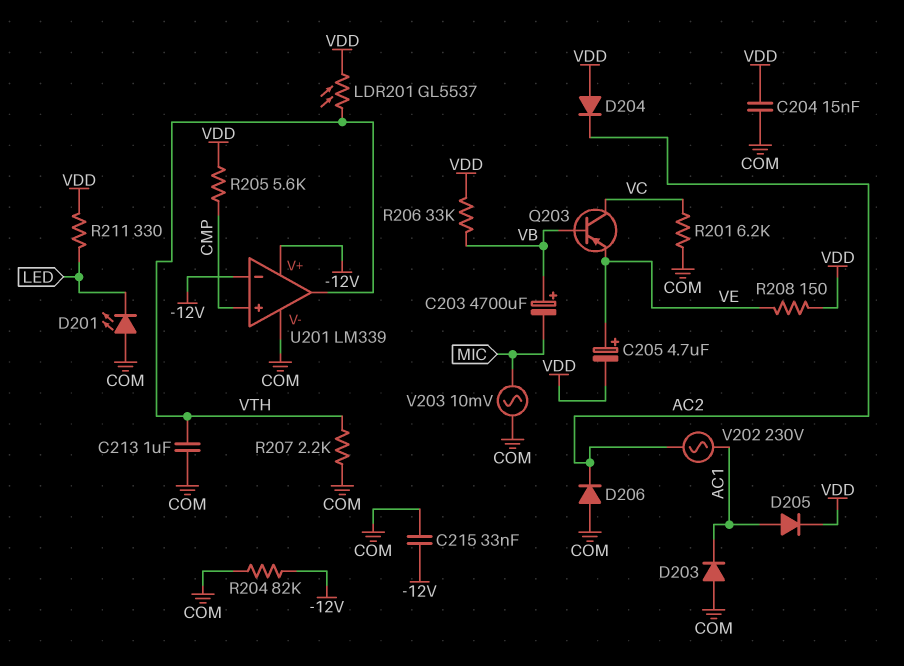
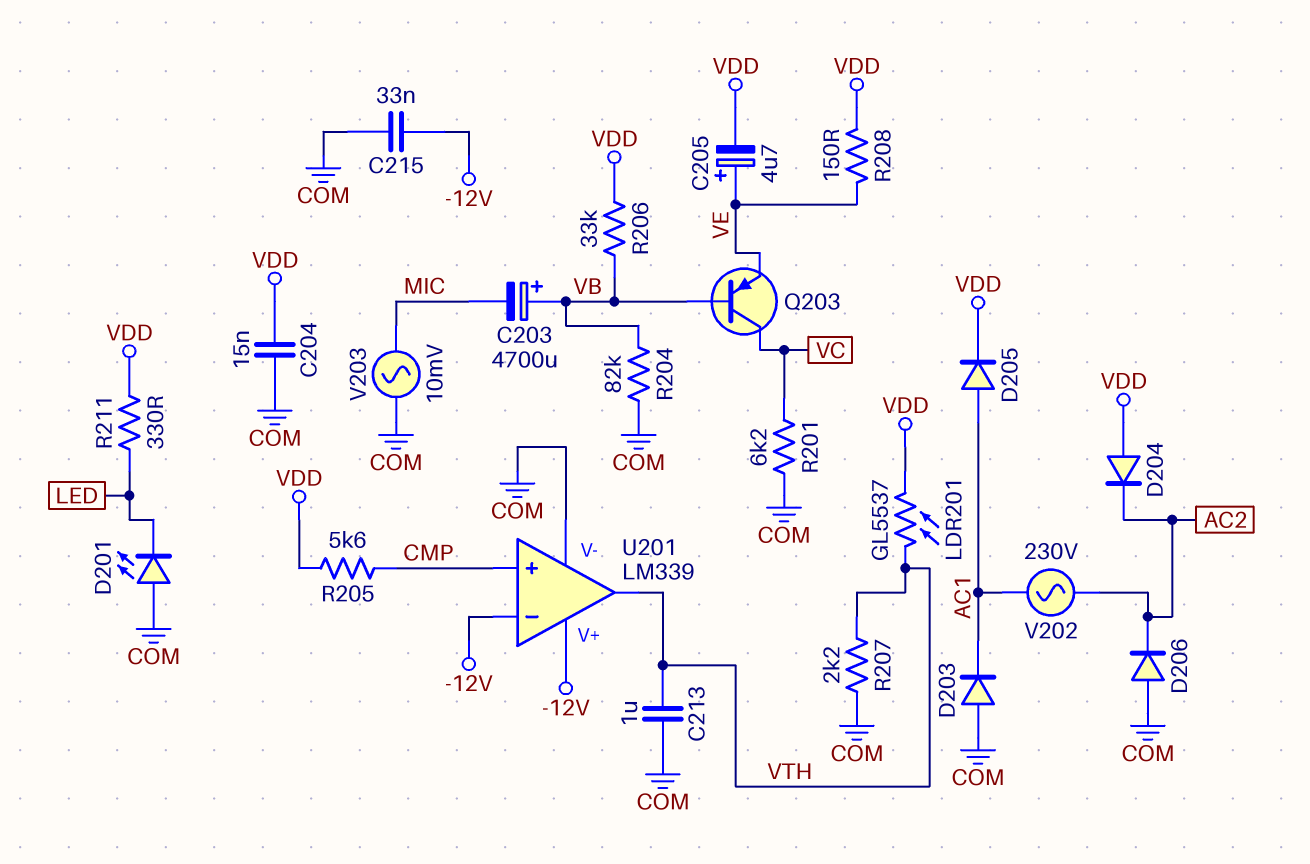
R204: 82k (-12V, COM) -> 82k (COM, VB)

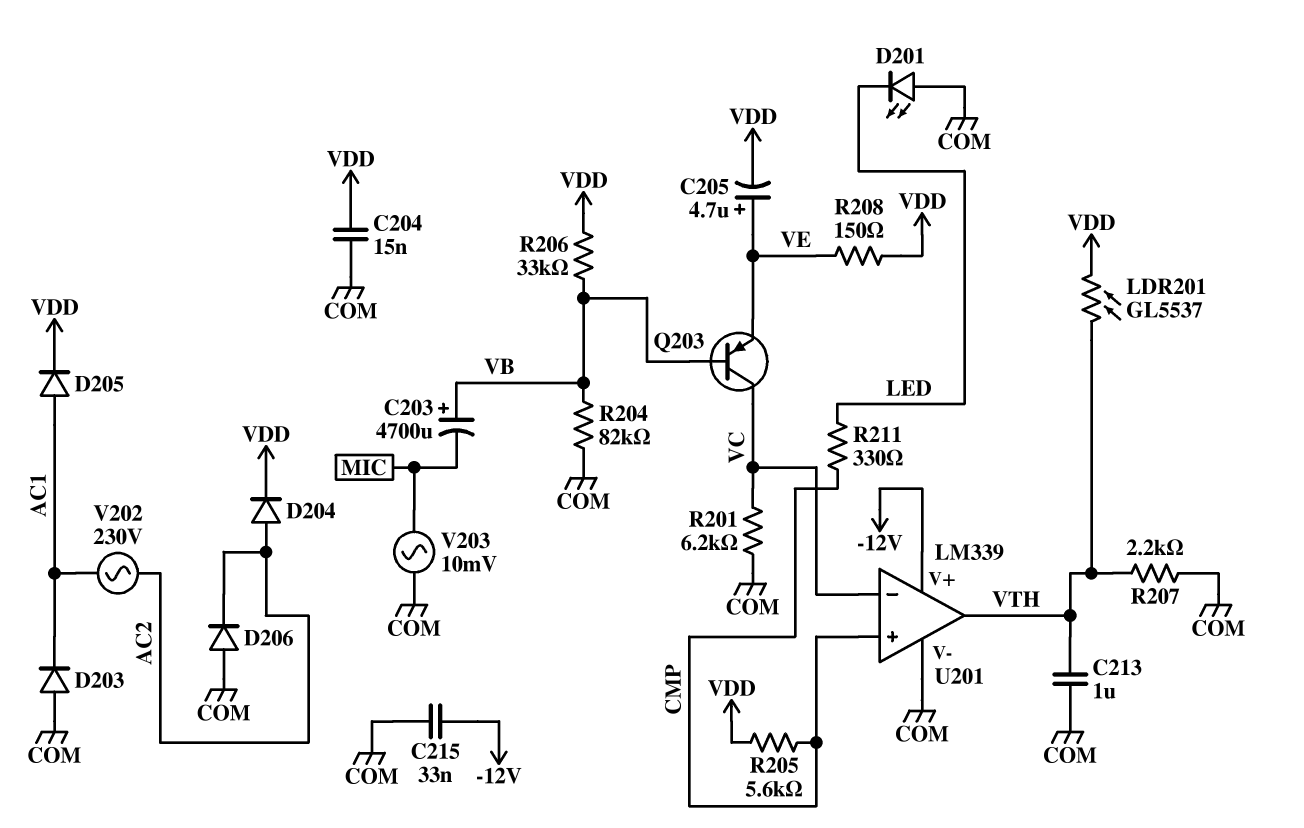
D204: diode (A VDD, K AC2) -> diode (A AC2, K VDD)
R211: 330 (LED, VDD) -> 330 (CMP, LED)
U201 pin in-: -12V -> VC

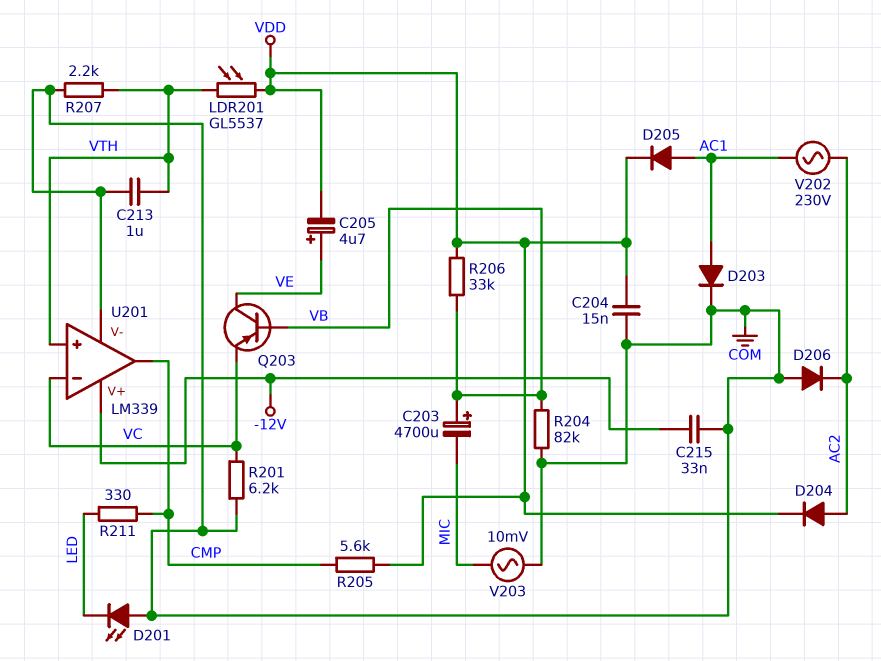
D203: diode (A COM, K AC1) -> diode (A AC1, K COM)
Q203: PNP (B VB, C VC, E VE) -> PNP (B VB, C VE, E VC)
R208: 150 (VDD, VE) -> none
U201 pin in+: CMP -> VTH
U201 pin out: VTH -> CMP

